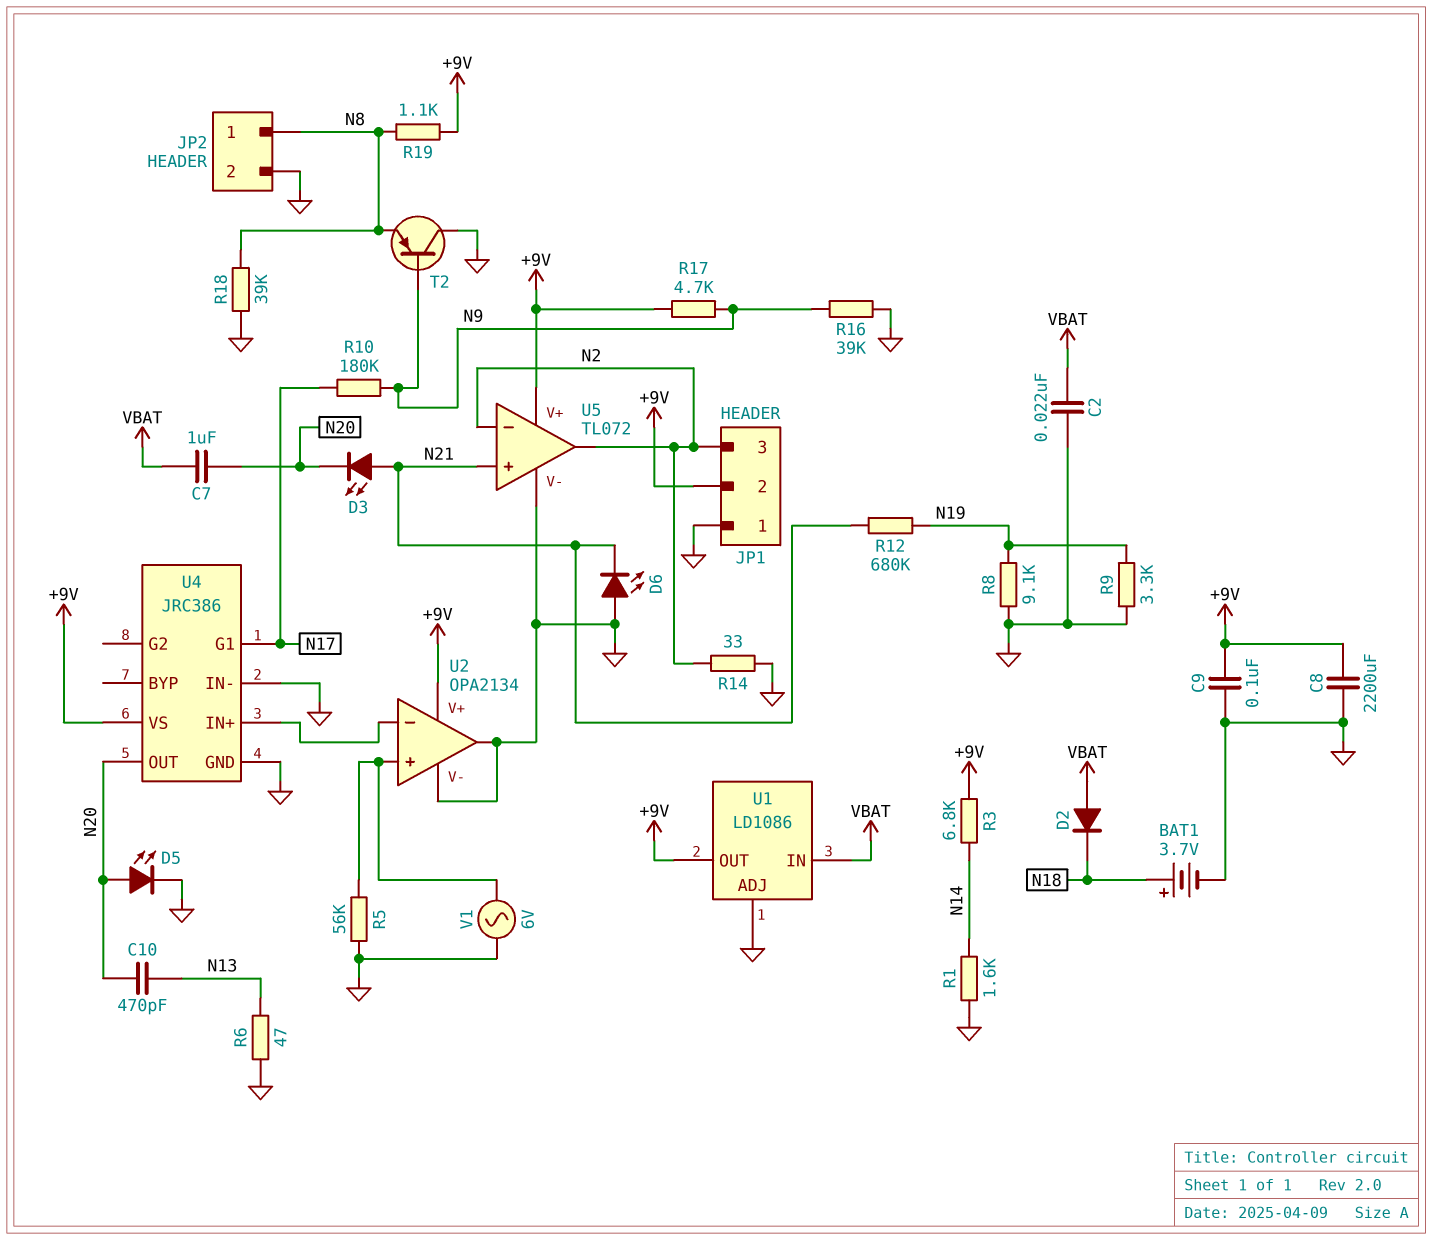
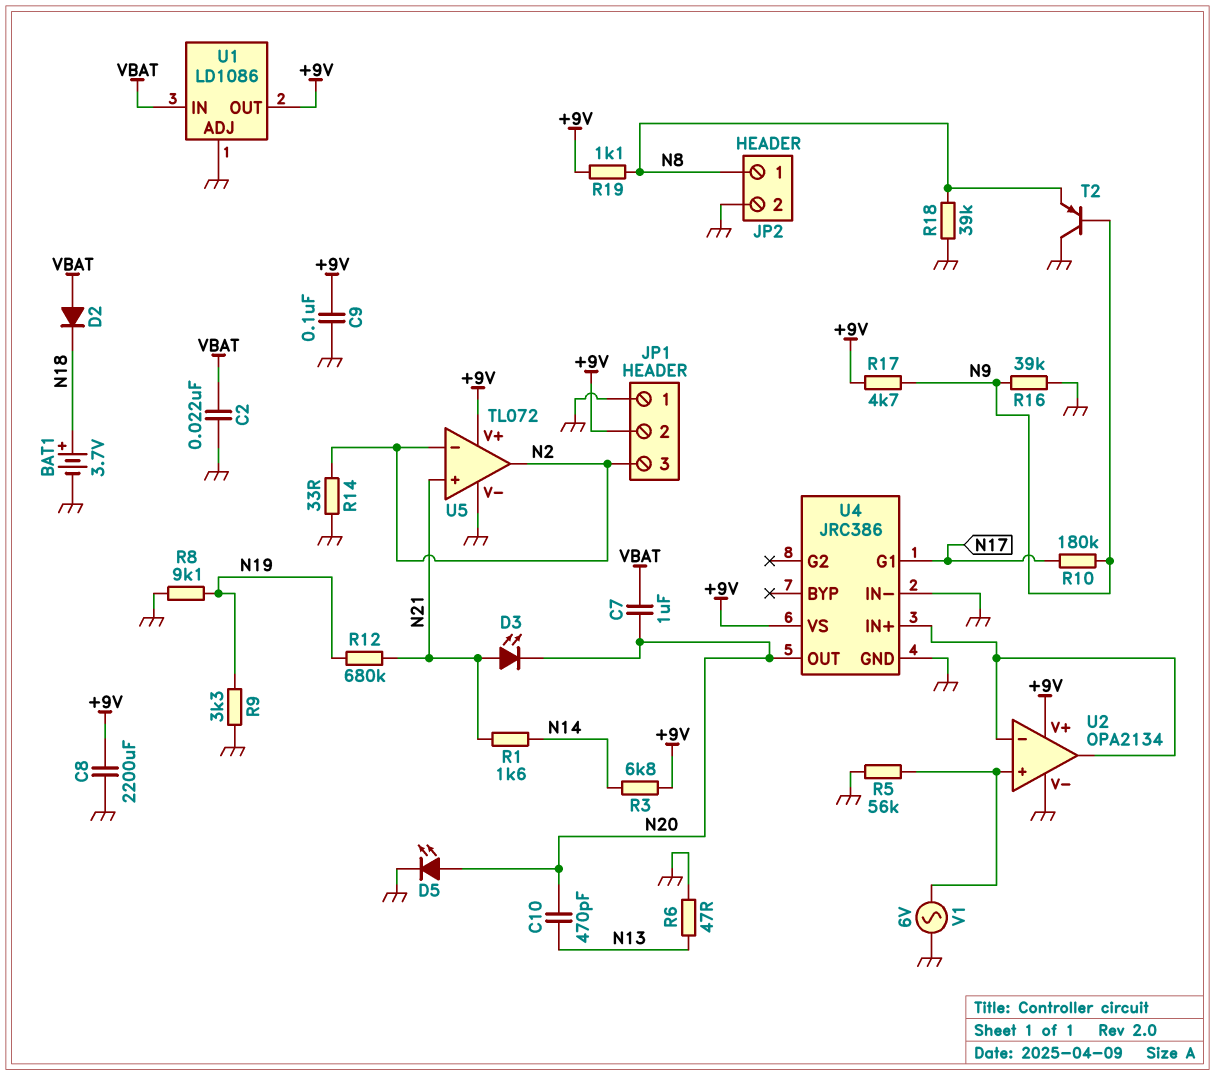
D6: LED (A GND, K N21) -> none
R1: 1.6k (GND, N14) -> 1.6k (N14, N21)
U2 pin out: GND -> U2/in-

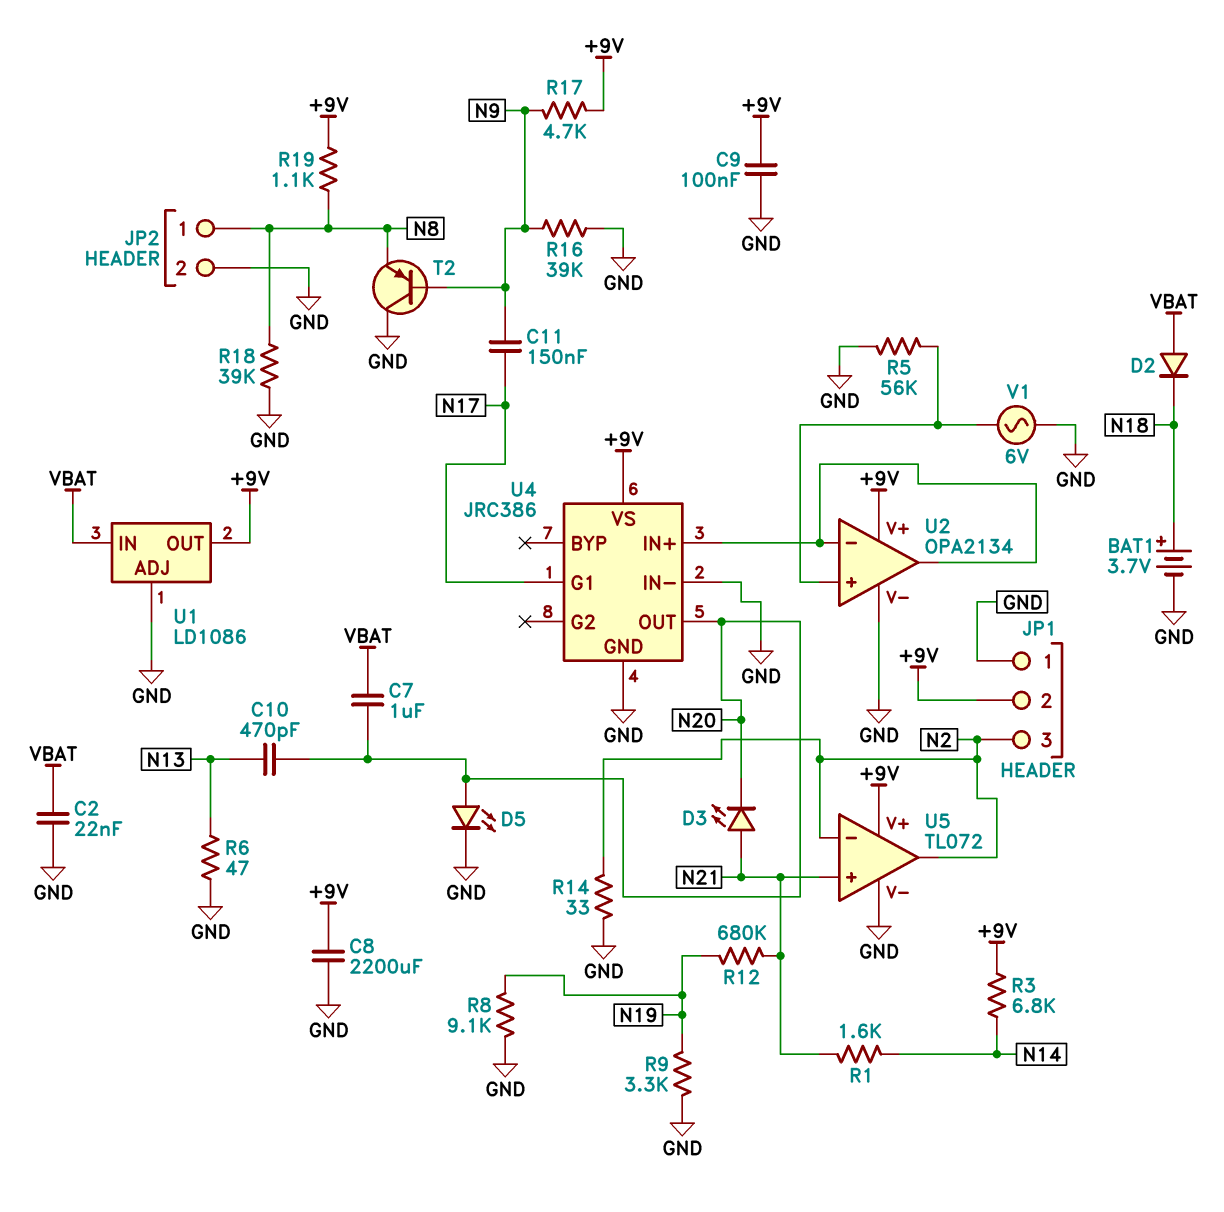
C11: none -> 150nF (N9, N17)
R10: 180k (N9, N17) -> none

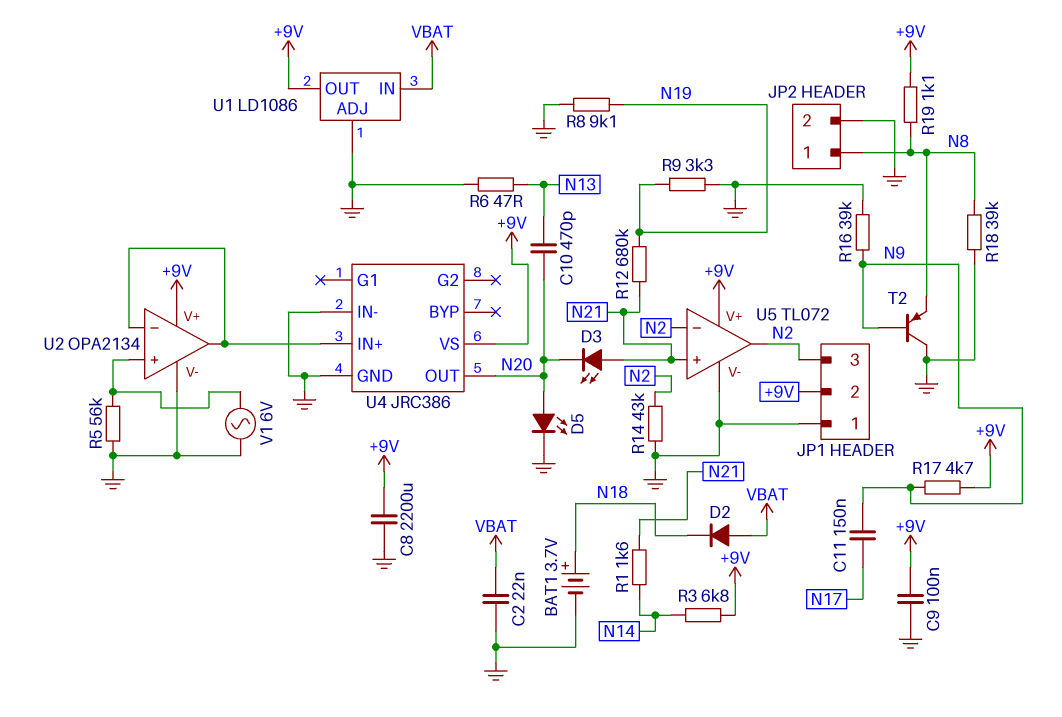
C7: 1uF (N20, VBAT) -> none
R14: 33 (GND, N2) -> 43k (GND, N2)
U4 pin G1: N17 -> none

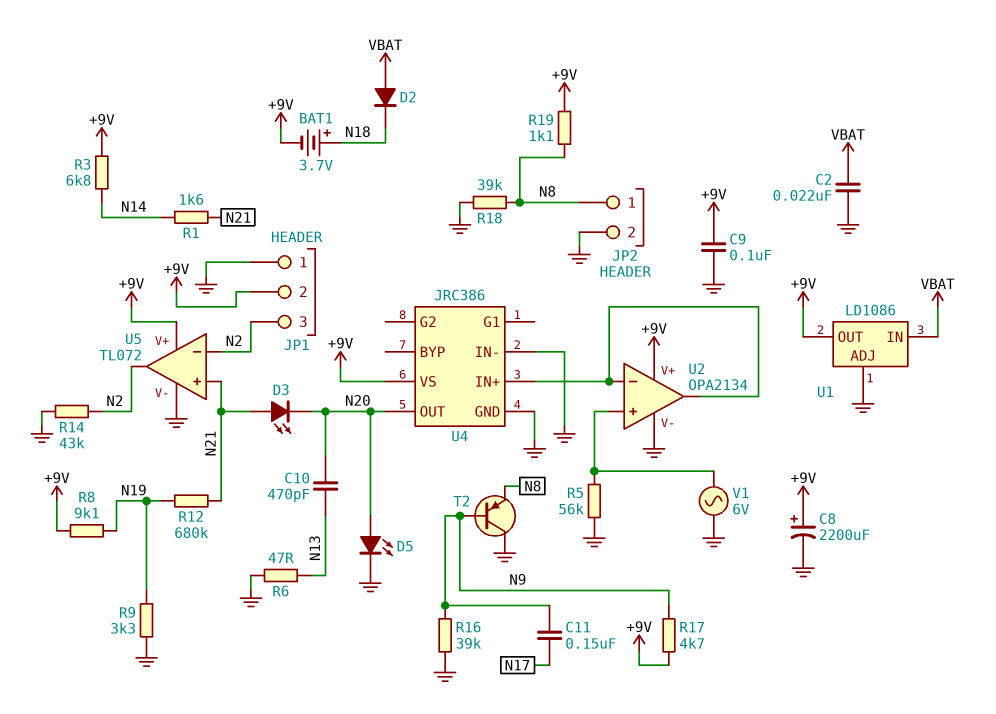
BAT1: 3.7V (plus N18, minus GND) -> 3.7V (plus N18, minus +9V)
C8: 2200uF (+9V, GND) -> 2200uF (plus +9V, minus GND)
R8: 9.1k (GND, N19) -> 9.1k (+9V, N19)

